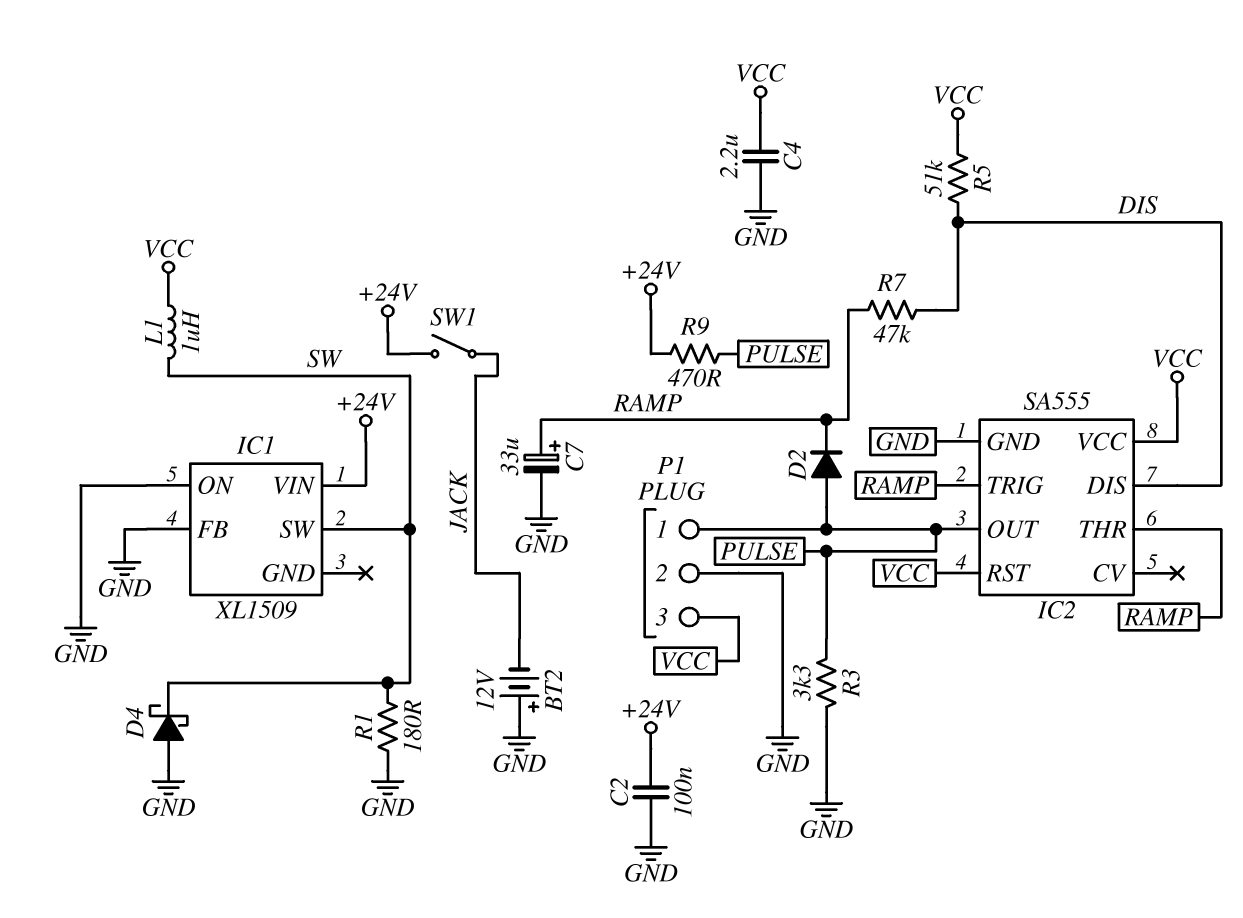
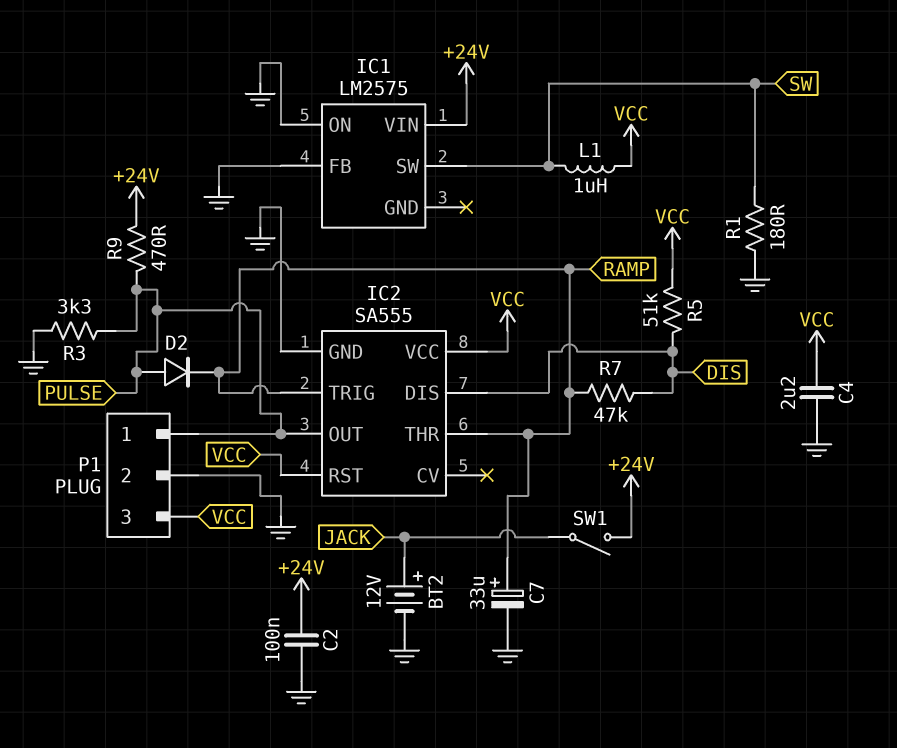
BT2: 12V (plus GND, minus JACK) -> 12V (plus JACK, minus GND)
D4: schottky (A GND, K SW) -> none
IC1: XL1509 -> LM2575

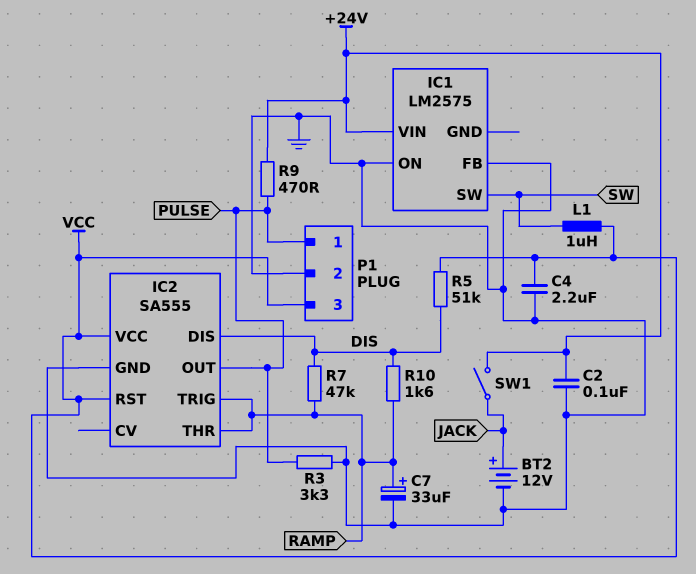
D2: diode (A PULSE, K RAMP) -> none
R1: 180 (GND, SW) -> none
R10: none -> 1.6k (DIS, RAMP)

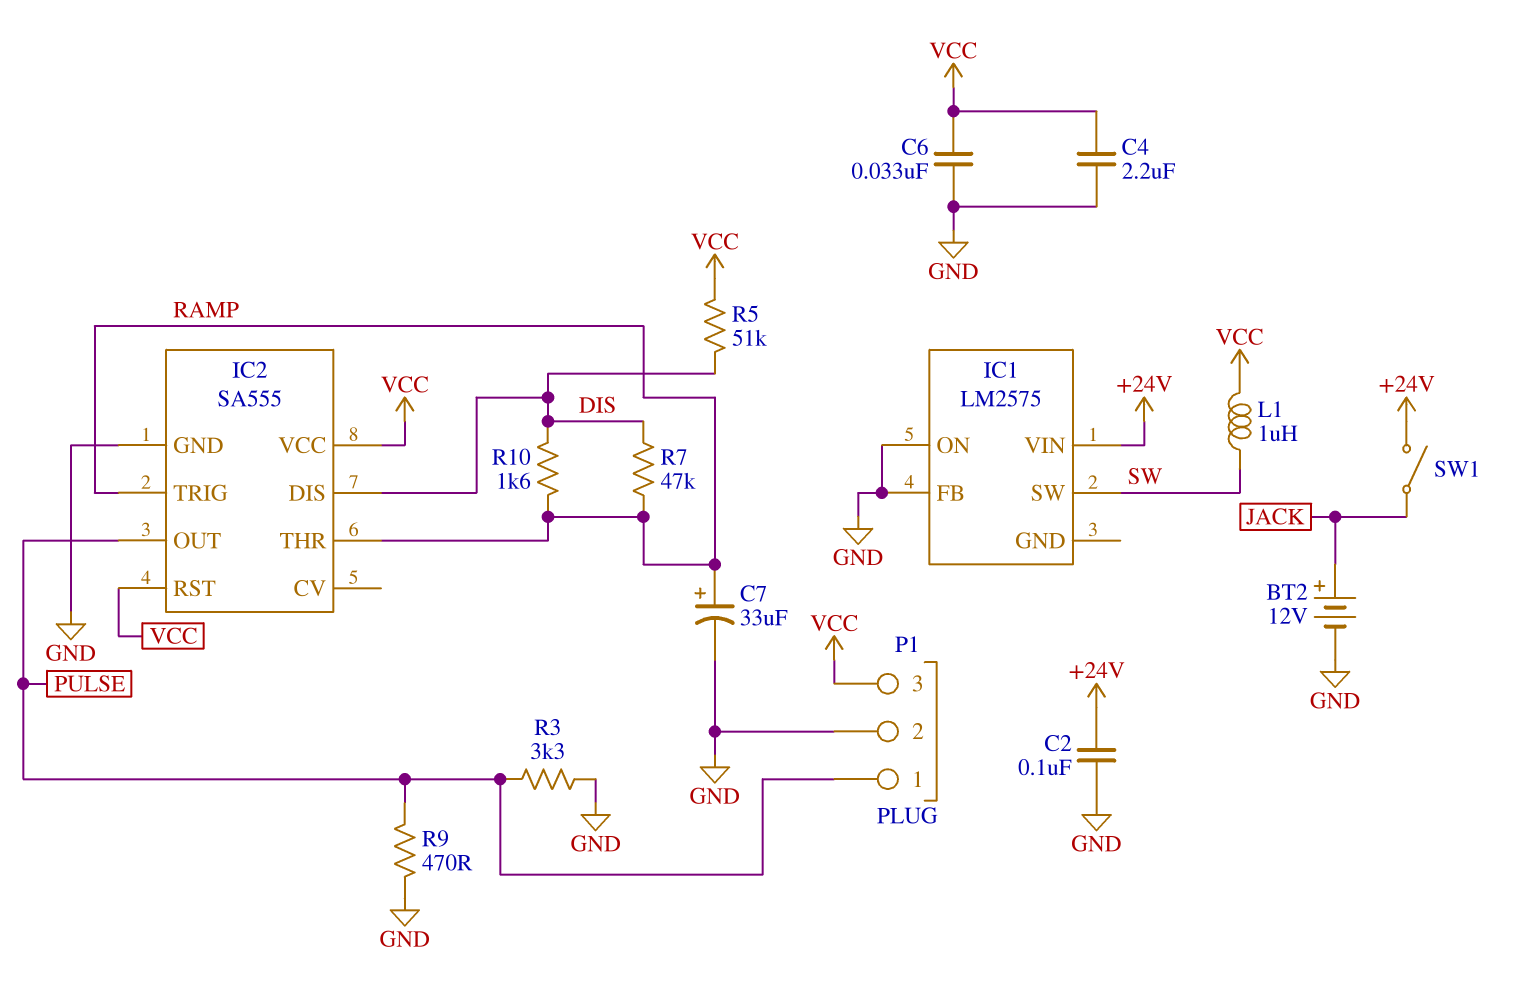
C6: none -> 33nF (GND, VCC)
R9: 470 (+24V, PULSE) -> 470 (GND, PULSE)

